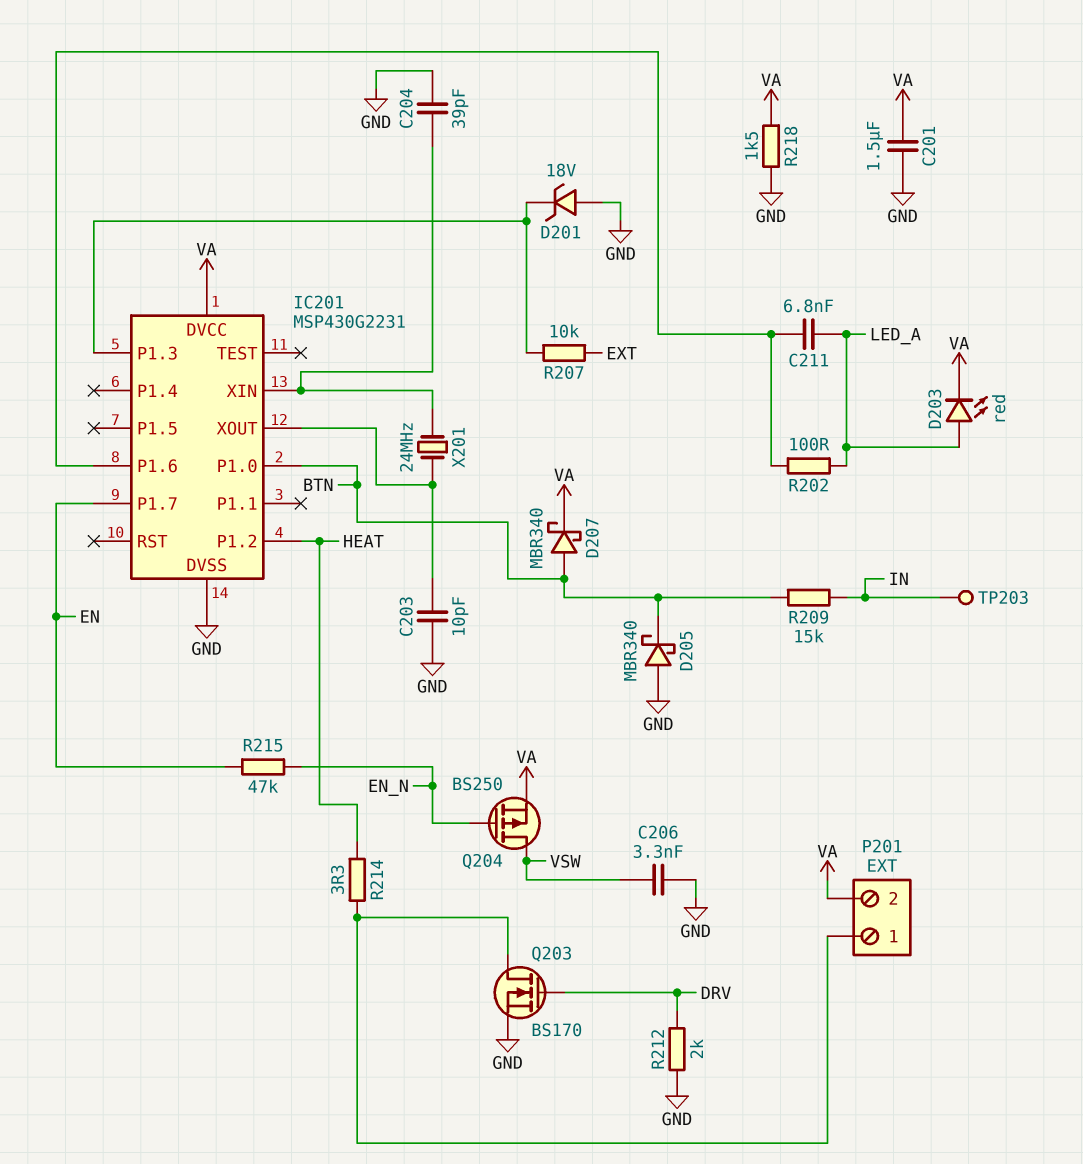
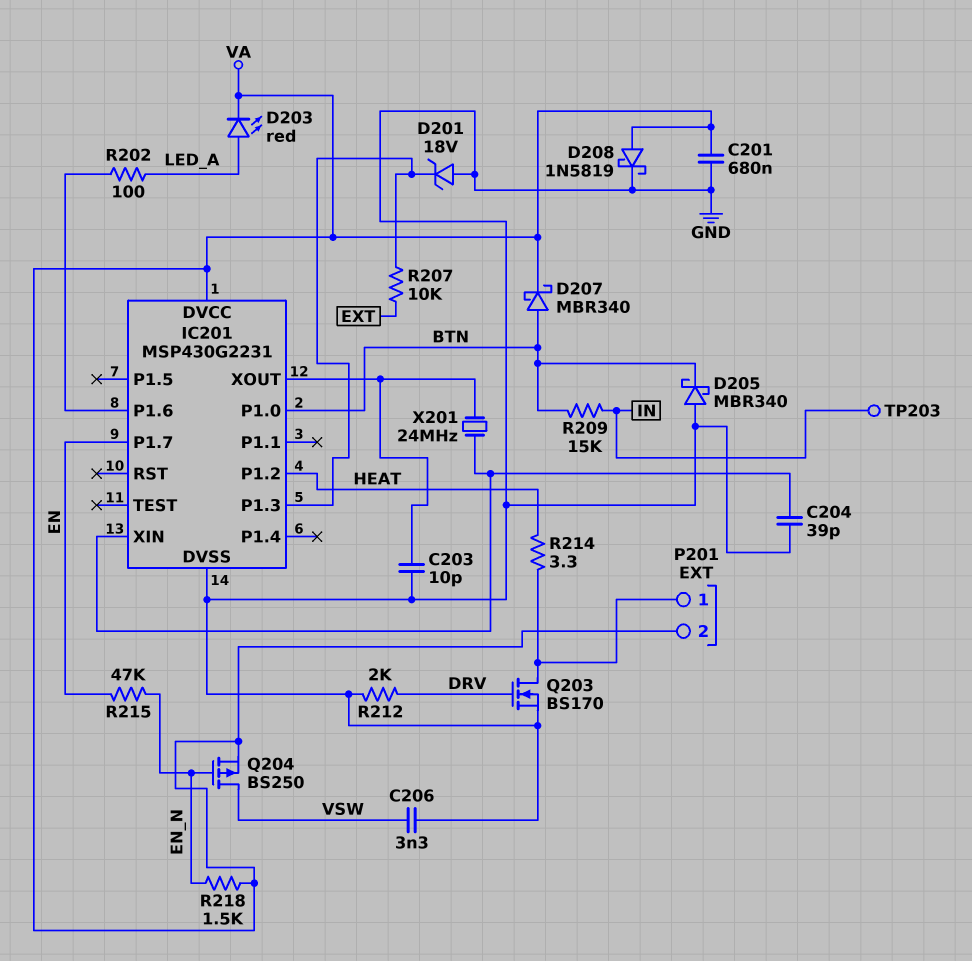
C201: 1.5uF (GND, VA) -> 680nF (GND, VA)
C211: 6.8nF (IC201/P1.6, LED_A) -> none
D208: none -> schottky 1N5819 (A VA, K GND)
R218: 1.5k (GND, VA) -> 1.5k (EN_N, VA)

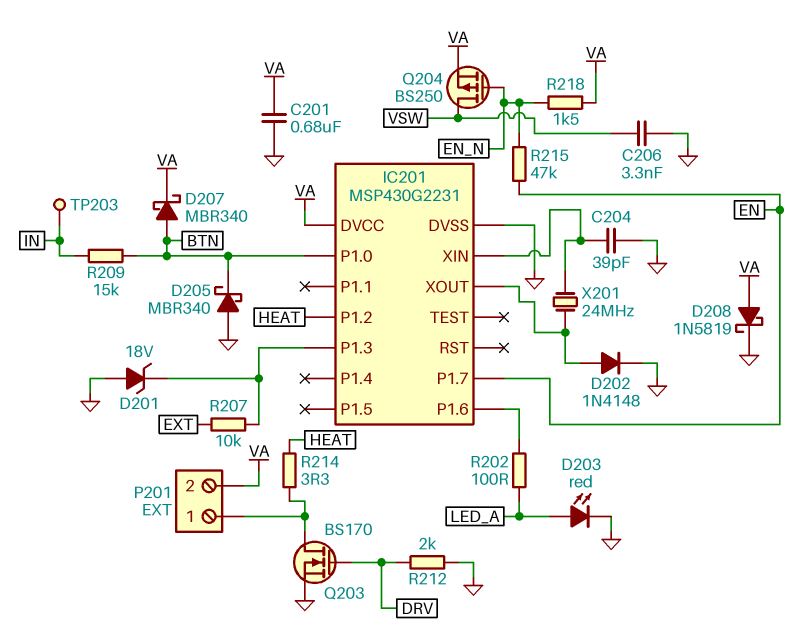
C203: 10pF (GND, IC201/XOUT) -> none
D202: none -> diode 1N4148 (A IC201/XOUT, K GND)
D203: LED red (A LED_A, K VA) -> LED red (A LED_A, K GND)

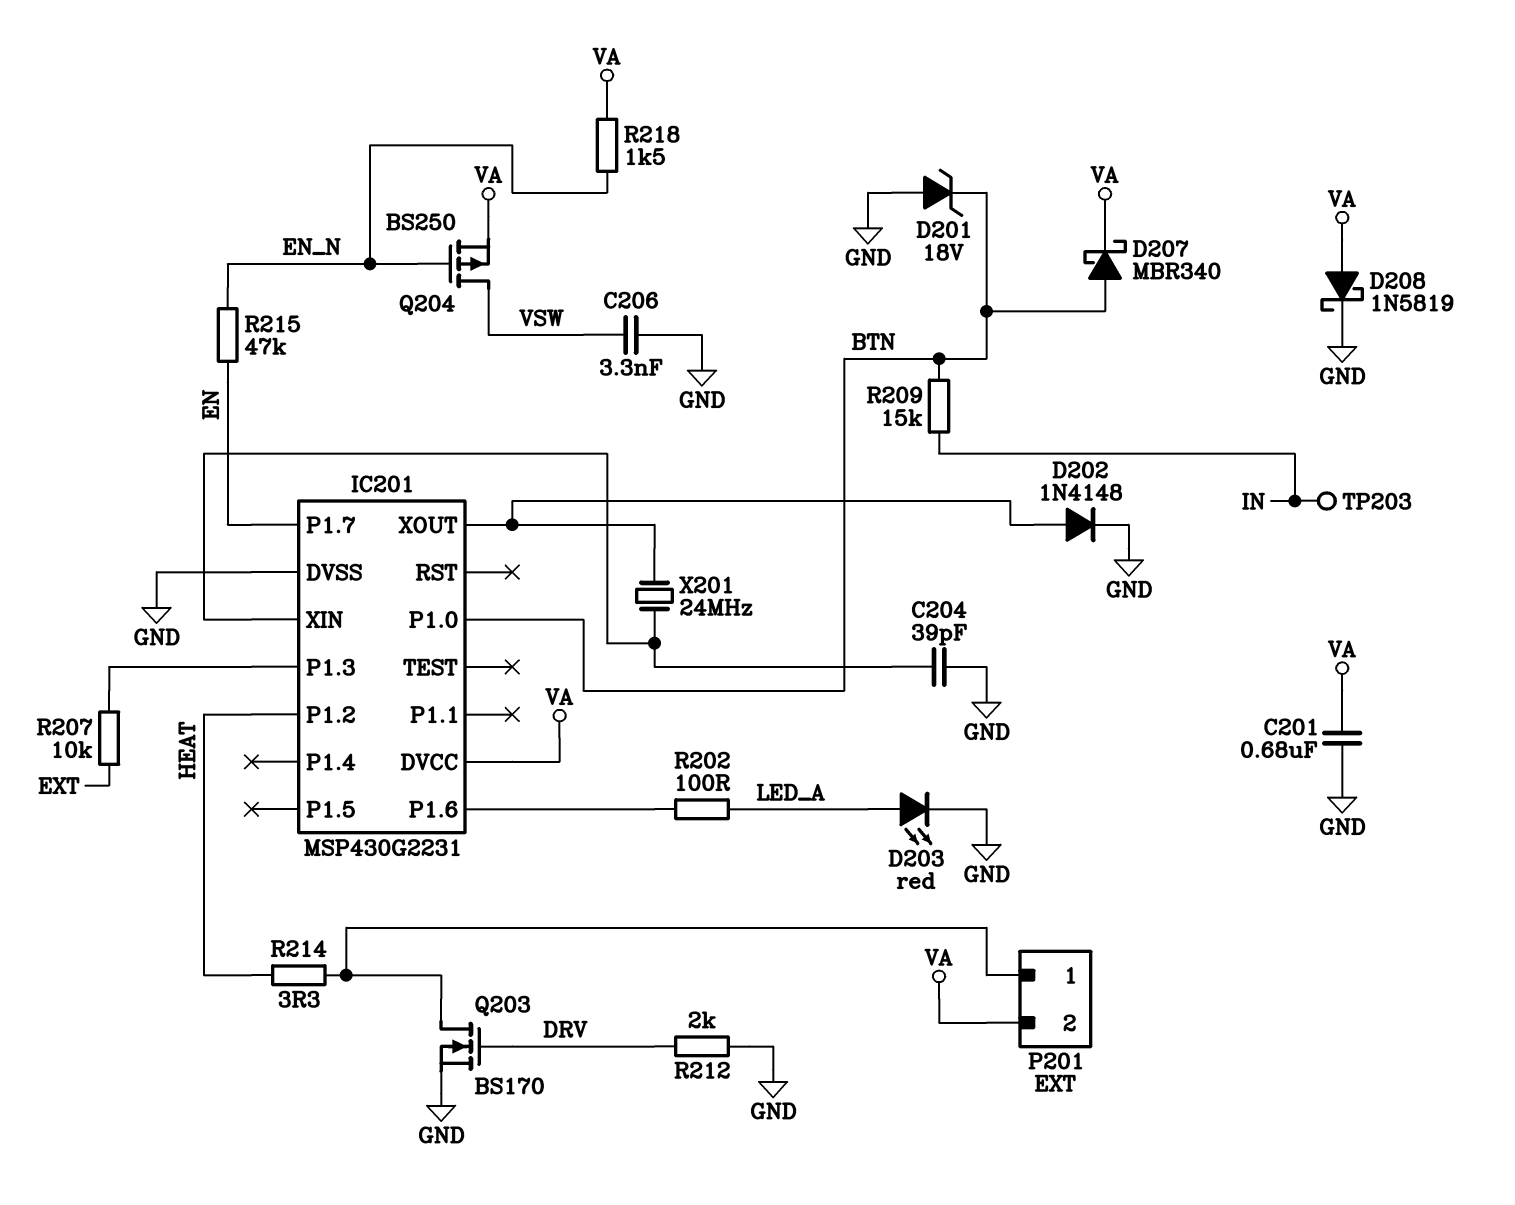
D201: zener 18V (A GND, K IC201/P1.3) -> zener 18V (A GND, K BTN)
D205: schottky MBR340 (A GND, K BTN) -> none

